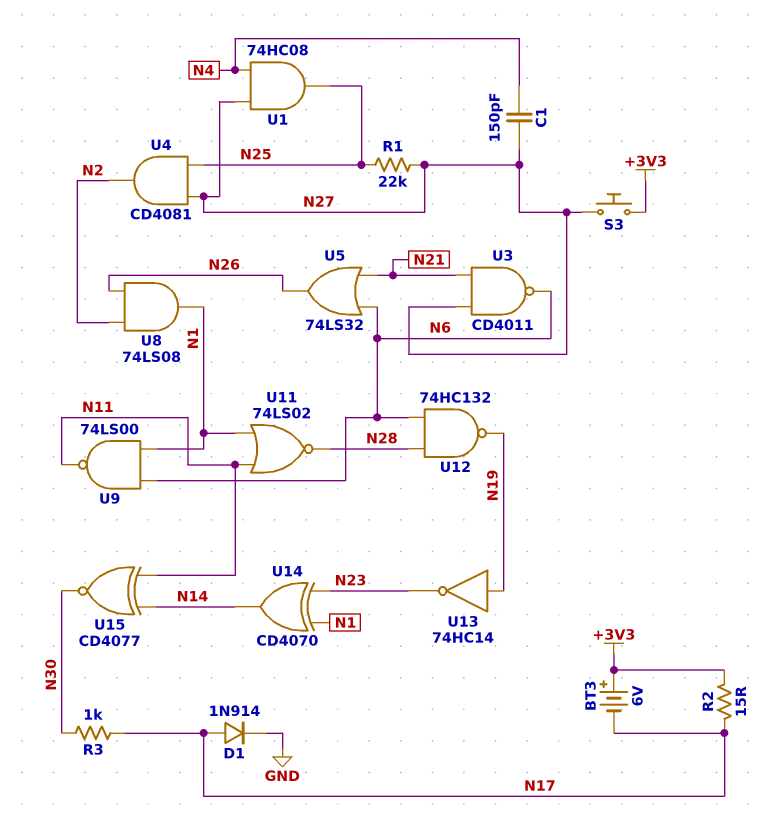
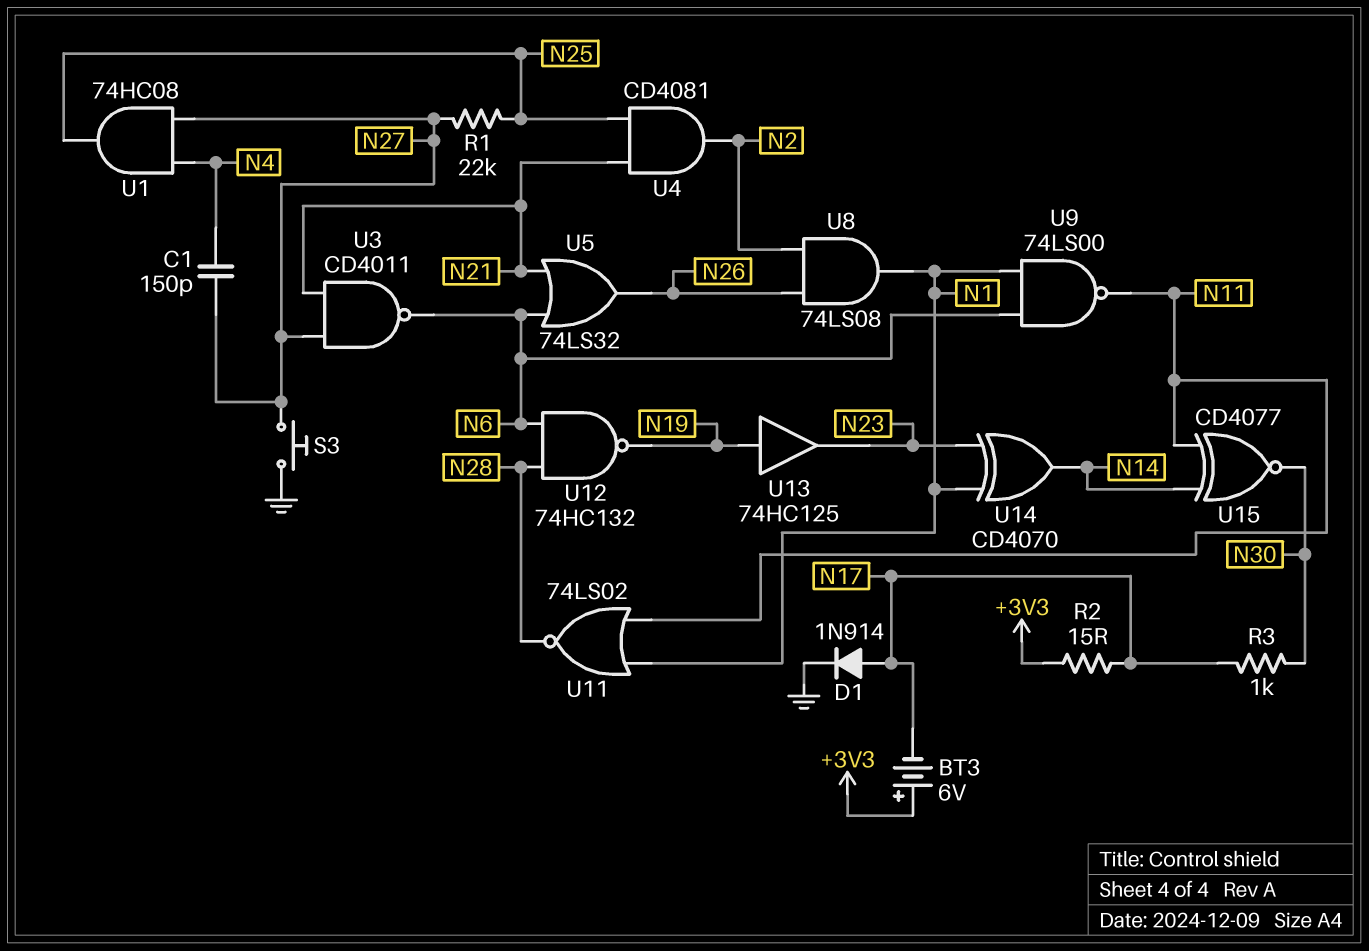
S3: button (+3V3, N27) -> button (GND, N27)
U4: AND CD4081 (in N25, in N27, out N2) -> AND CD4081 (in N21, in N25, out N2)
U13: NOT 74HC14 (in N19, out N23) -> buffer 74HC125 (in N19, out N23)

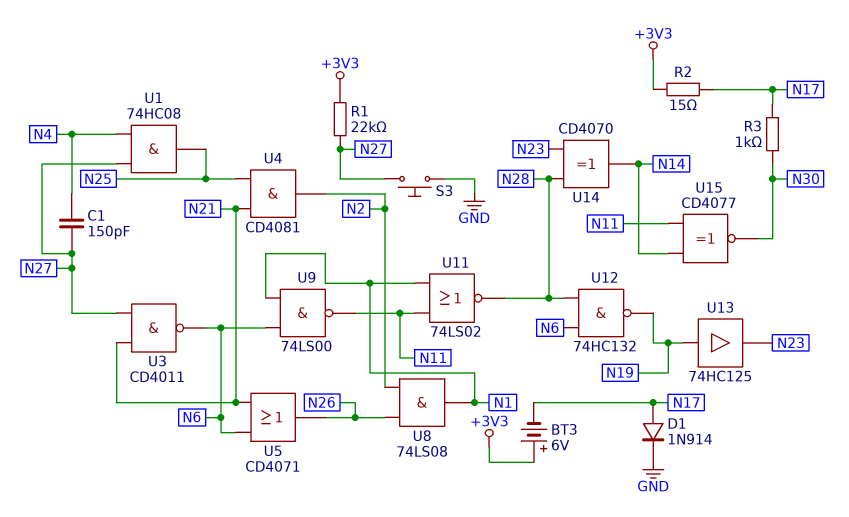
R1: 22k (N25, N27) -> 22k (+3V3, N27)
U5: OR 74LS32 (in N6, in N21, out N26) -> OR CD4071 (in N6, in N21, out N26)
U14: XOR CD4070 (in N1, in N23, out N14) -> XOR CD4070 (in N23, in N28, out N14)

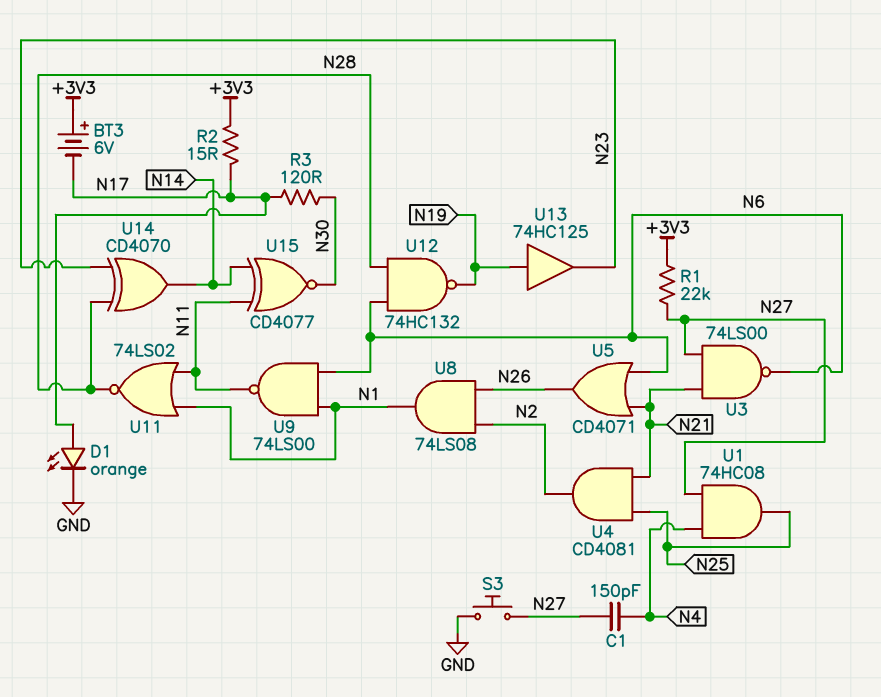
D1: diode 1N914 (A N17, K GND) -> LED orange (A N17, K GND)
R3: 1k (N17, N30) -> 120 (N17, N30)
U3: NAND CD4011 (in N21, in N27, out N6) -> NAND 74LS00 (in N21, in N27, out N6)

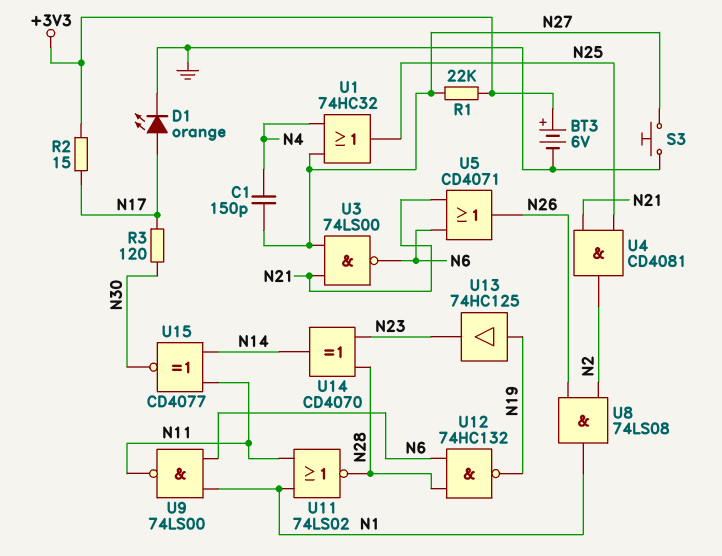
BT3: 6V (plus +3V3, minus N17) -> 6V (plus +3V3, minus GND)
U1: AND 74HC08 (in N4, in N27, out N25) -> OR 74HC32 (in N4, in N27, out N25)

